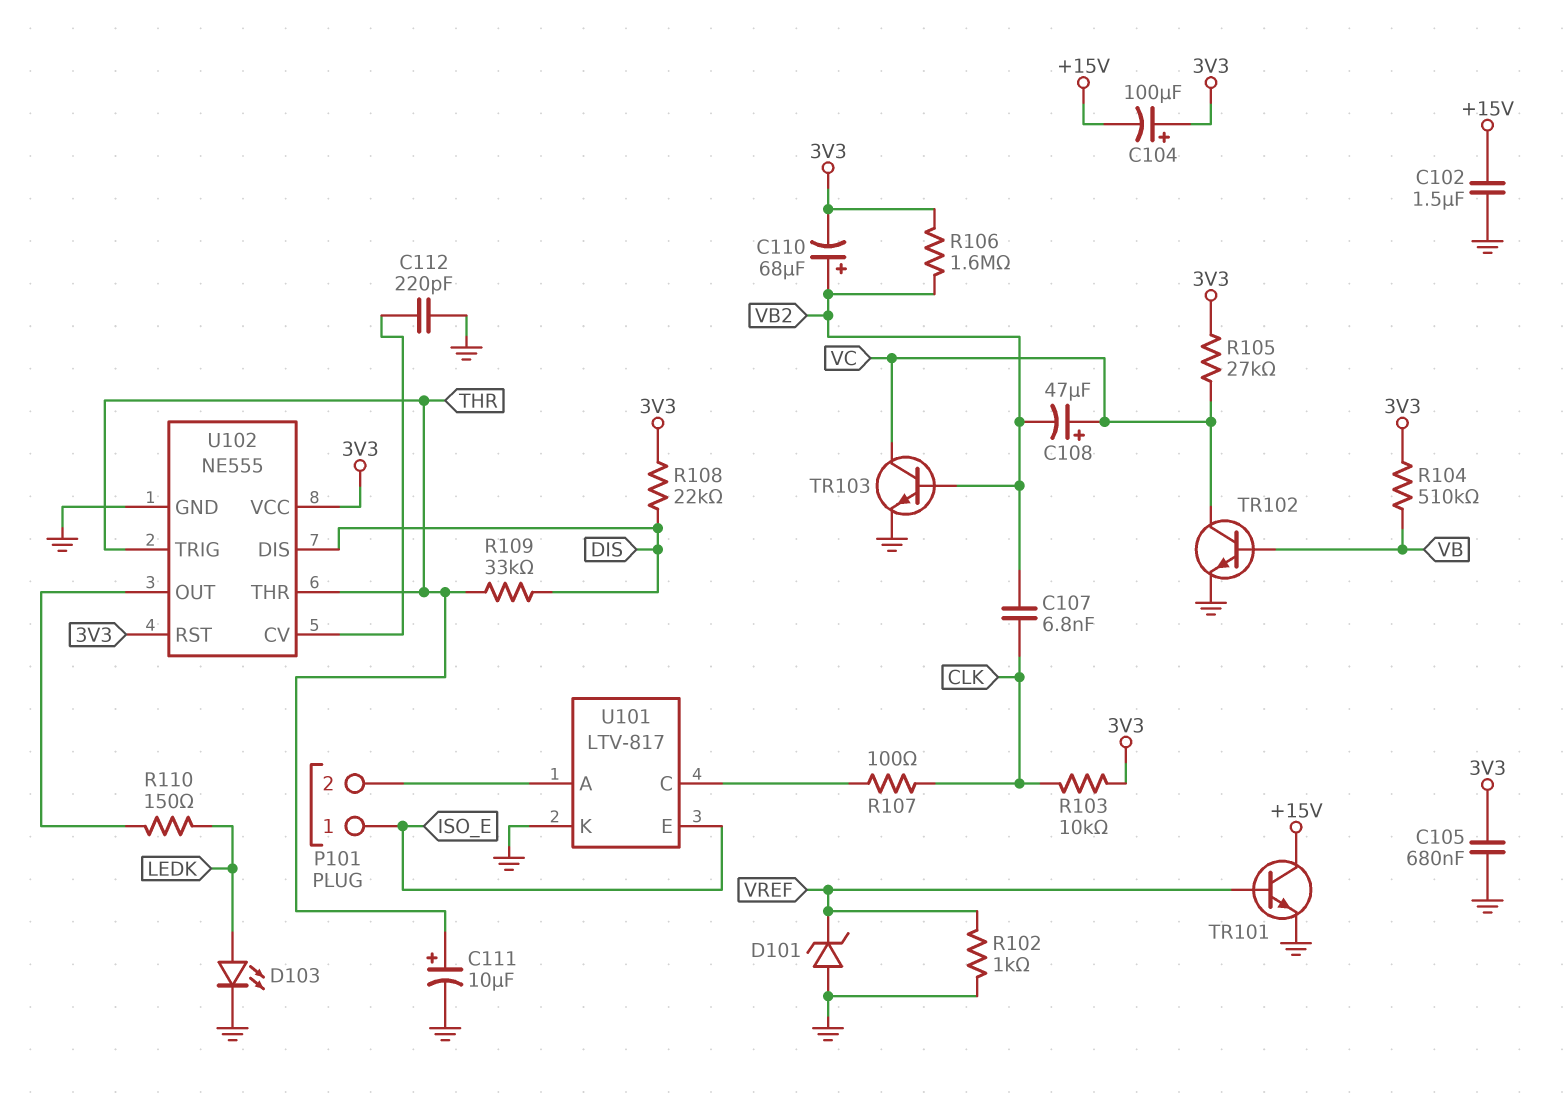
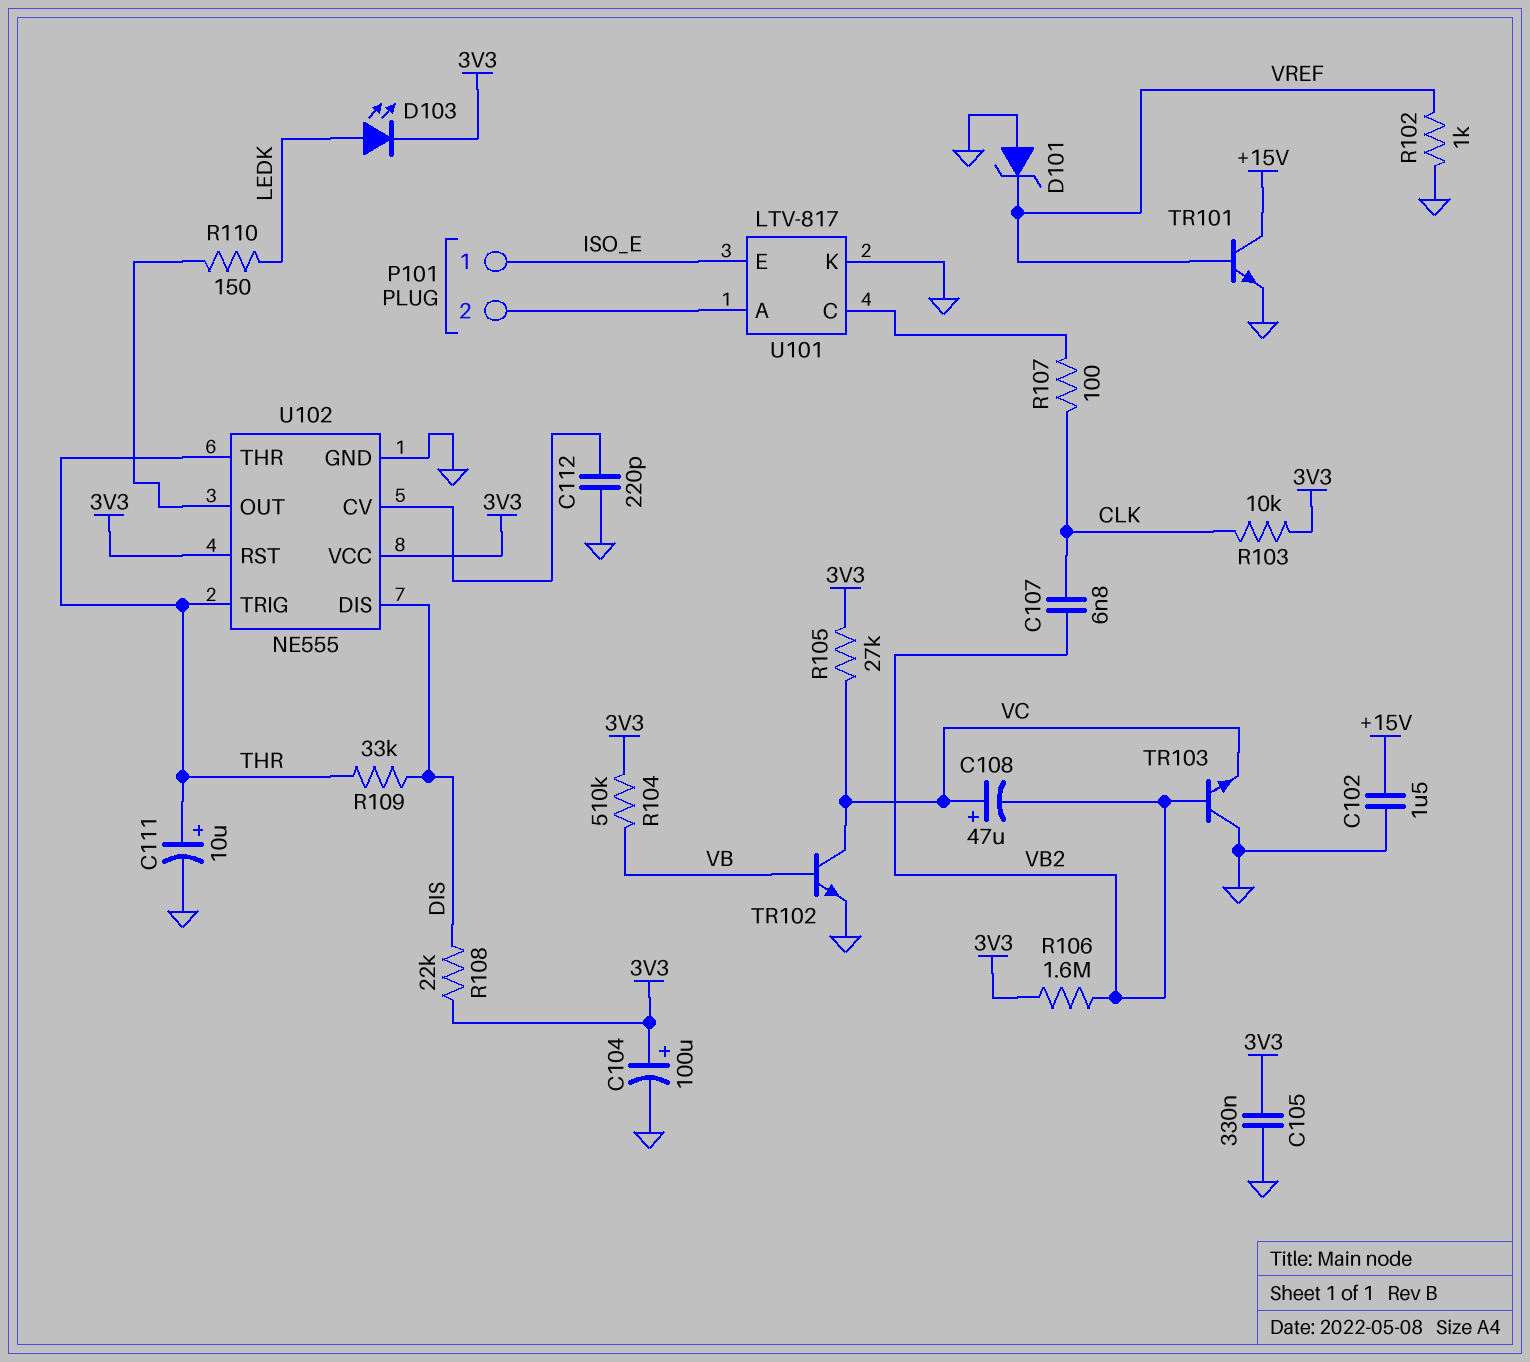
C104: 100uF (plus 3V3, minus +15V) -> 100uF (plus 3V3, minus GND)
C105: 680nF (3V3, GND) -> 330nF (3V3, GND)
C110: 68uF (plus VB2, minus 3V3) -> none
D103: LED (A LEDK, K GND) -> LED (A LEDK, K 3V3)
TR103: NPN (B VB2, C VC, E GND) -> NPN (B VB2, C GND, E VC)

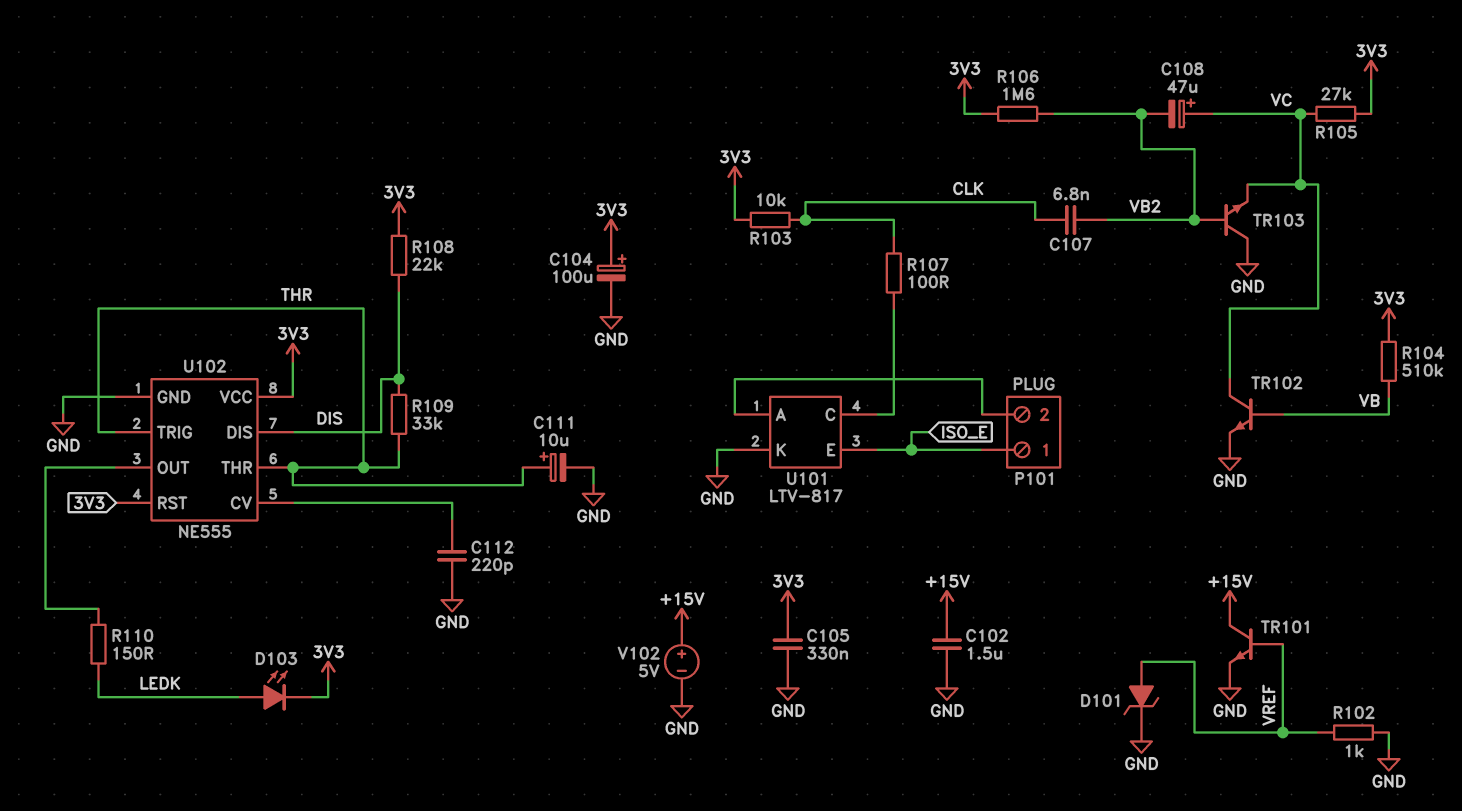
D101: zener (A GND, K VREF) -> zener (A VREF, K GND)
V102: none -> 5V (plus +15V, minus GND)

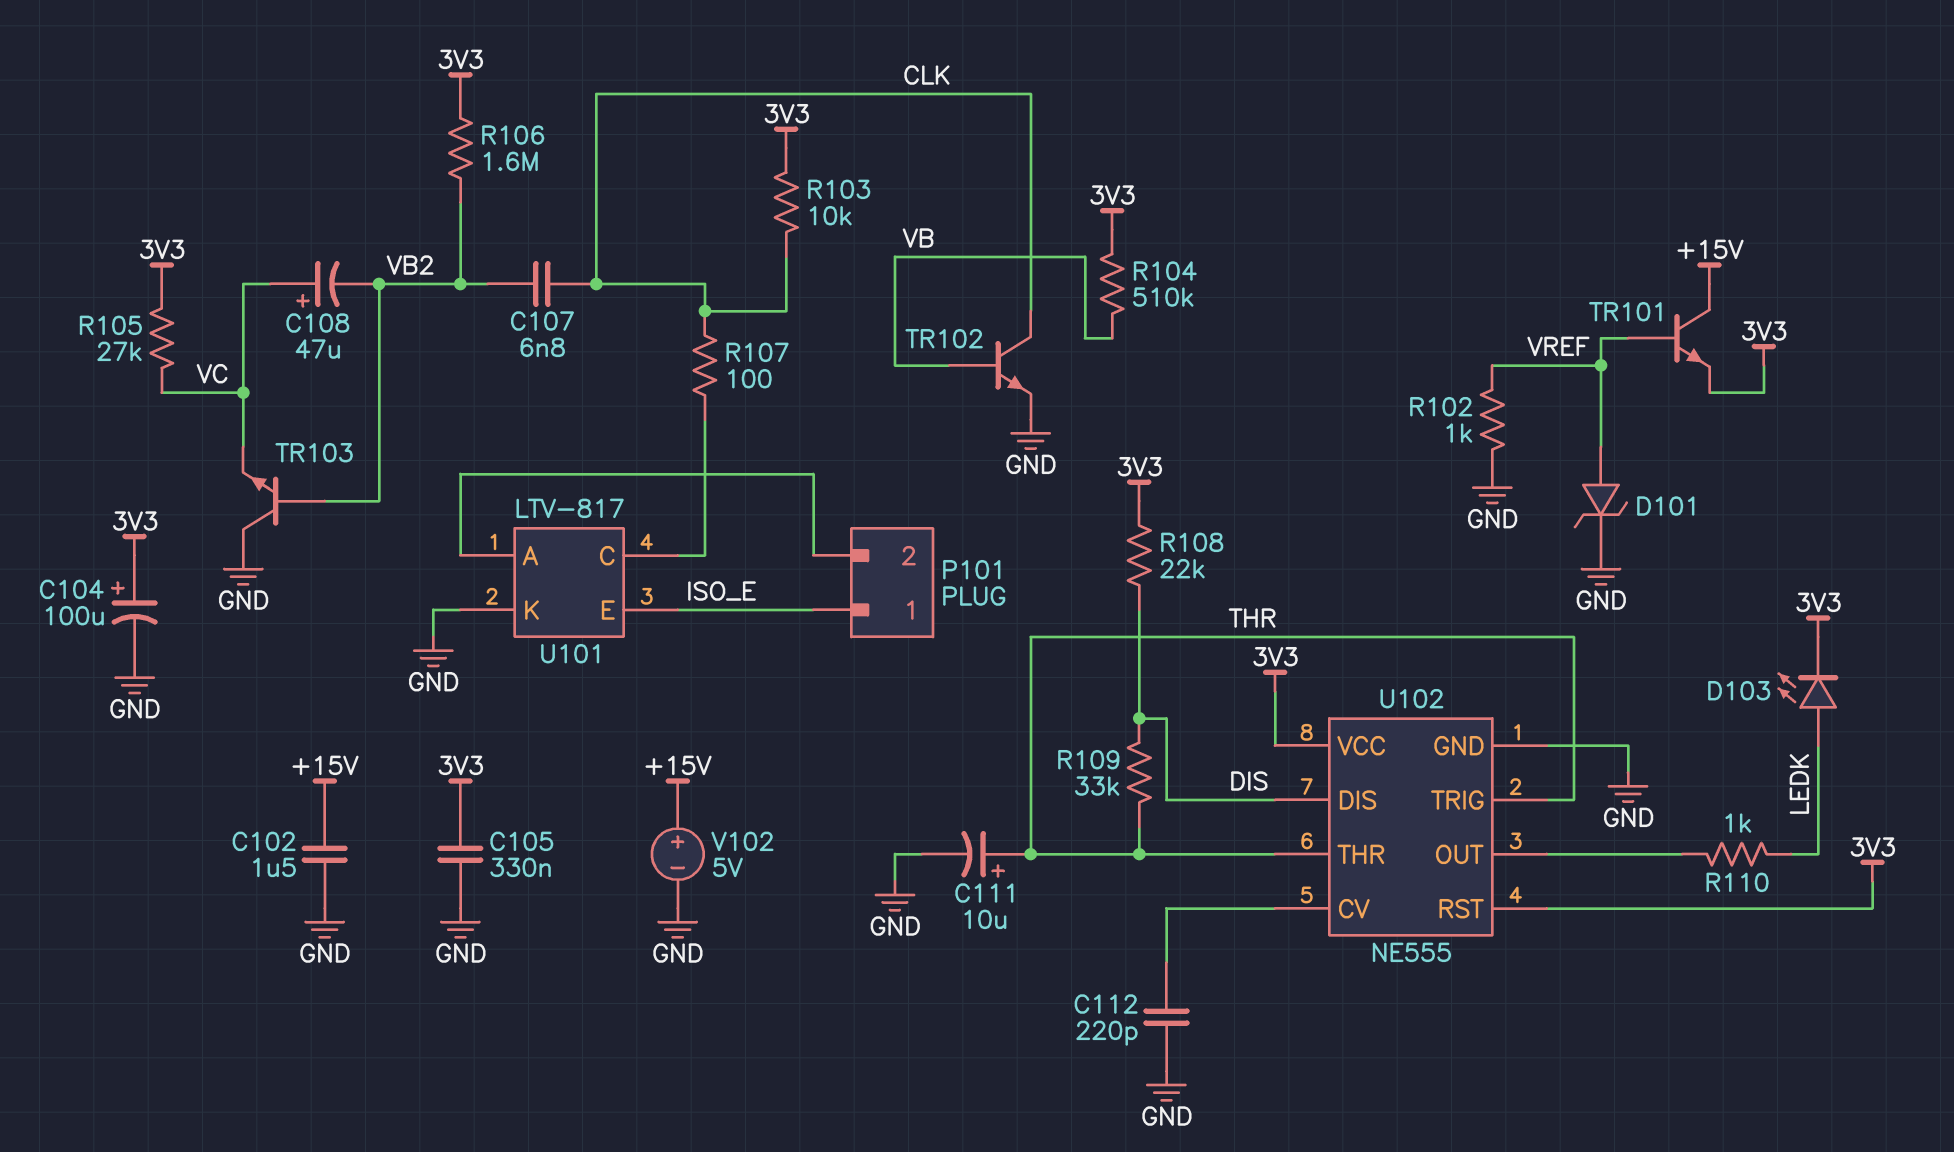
R110: 150 (LEDK, U102/OUT) -> 1k (LEDK, U102/OUT)
TR101: NPN (B VREF, C +15V, E GND) -> NPN (B VREF, C +15V, E 3V3)
TR102: NPN (B VB, C VC, E GND) -> NPN (B VB, C CLK, E GND)

